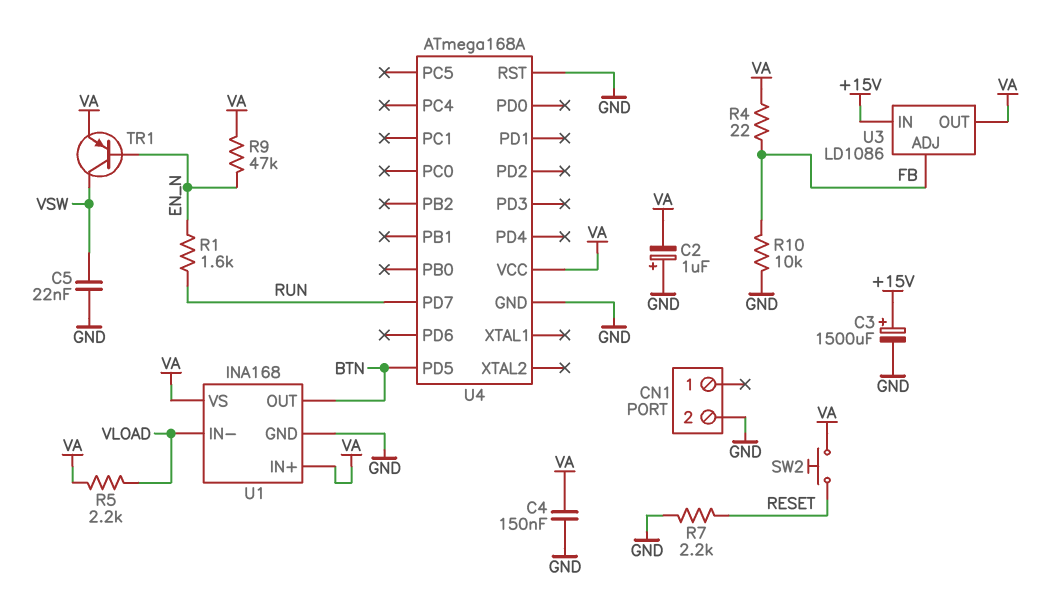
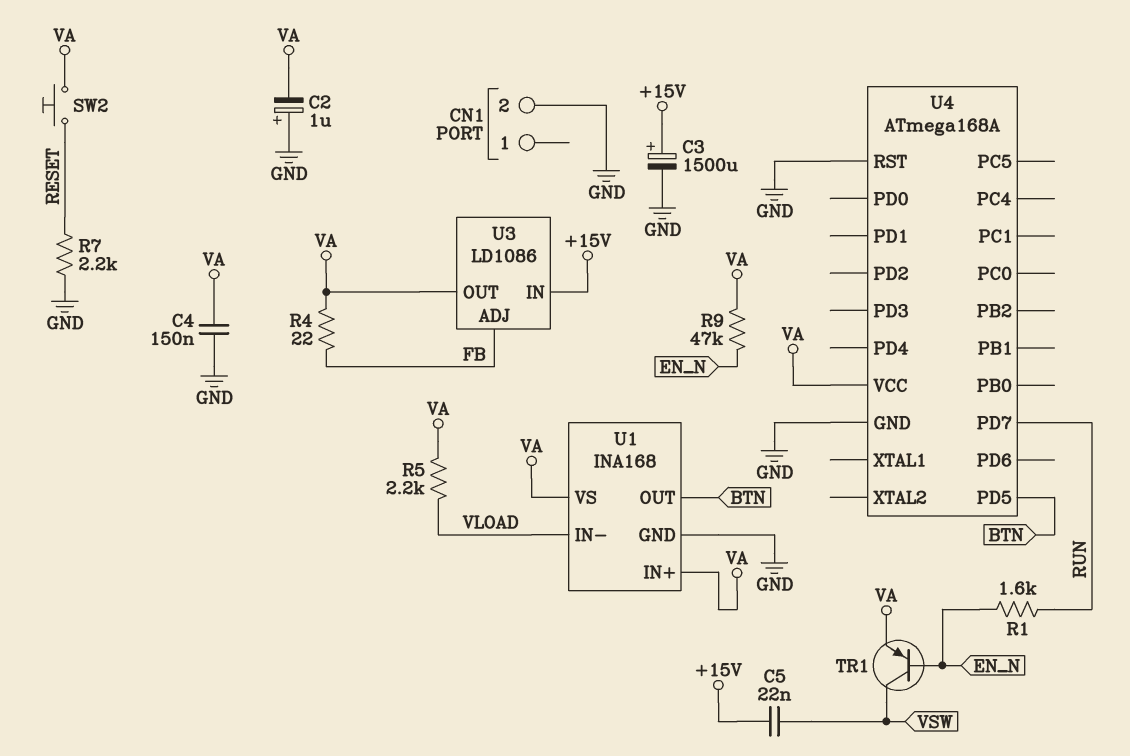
C5: 22nF (GND, VSW) -> 22nF (+15V, VSW)
R10: 10k (FB, GND) -> none

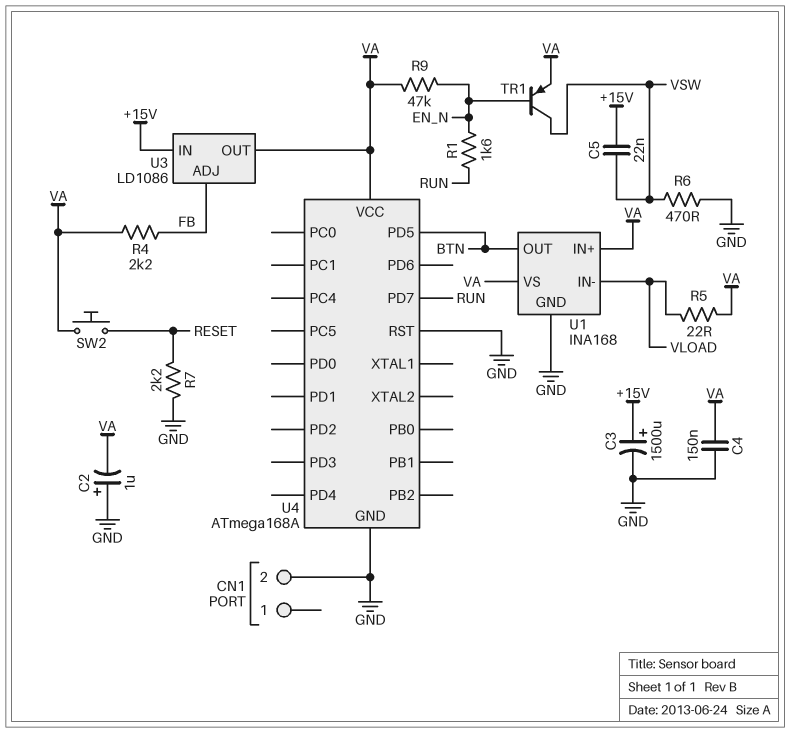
R4: 22 (FB, VA) -> 2.2k (FB, VA)
R5: 2.2k (VA, VLOAD) -> 22 (VA, VLOAD)
R6: none -> 470 (GND, VSW)

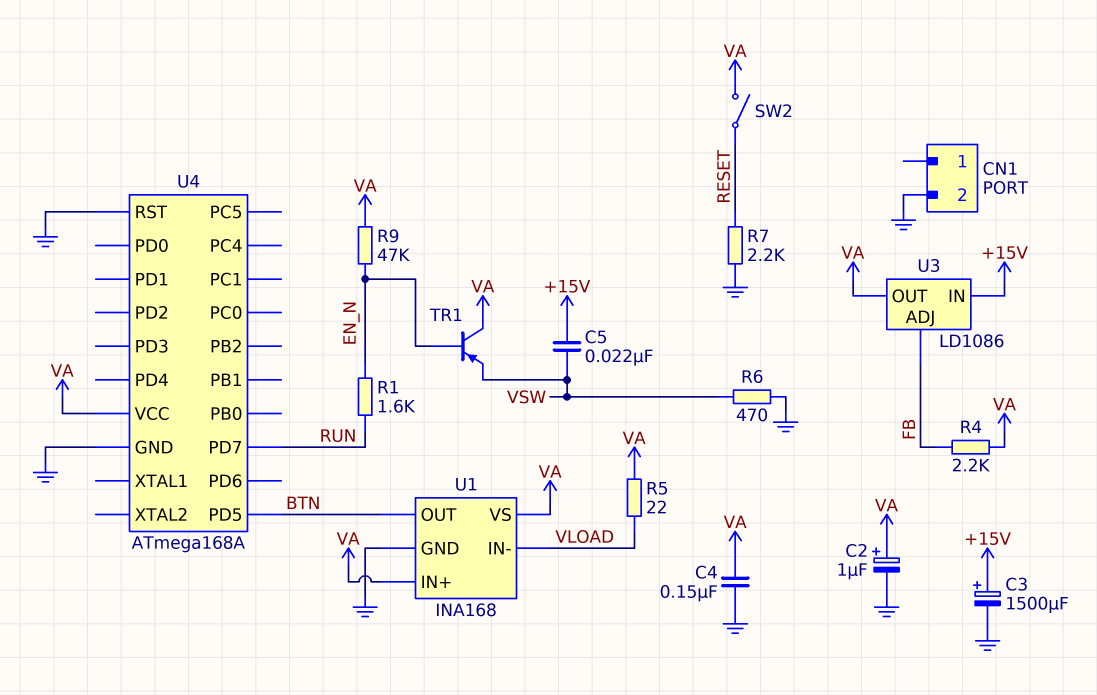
C2: 1uF (plus GND, minus VA) -> 1uF (plus VA, minus GND)
SW2: button (RESET, VA) -> switch (RESET, VA)
TR1: PNP (B EN_N, C VSW, E VA) -> PNP (B EN_N, C VA, E VSW)

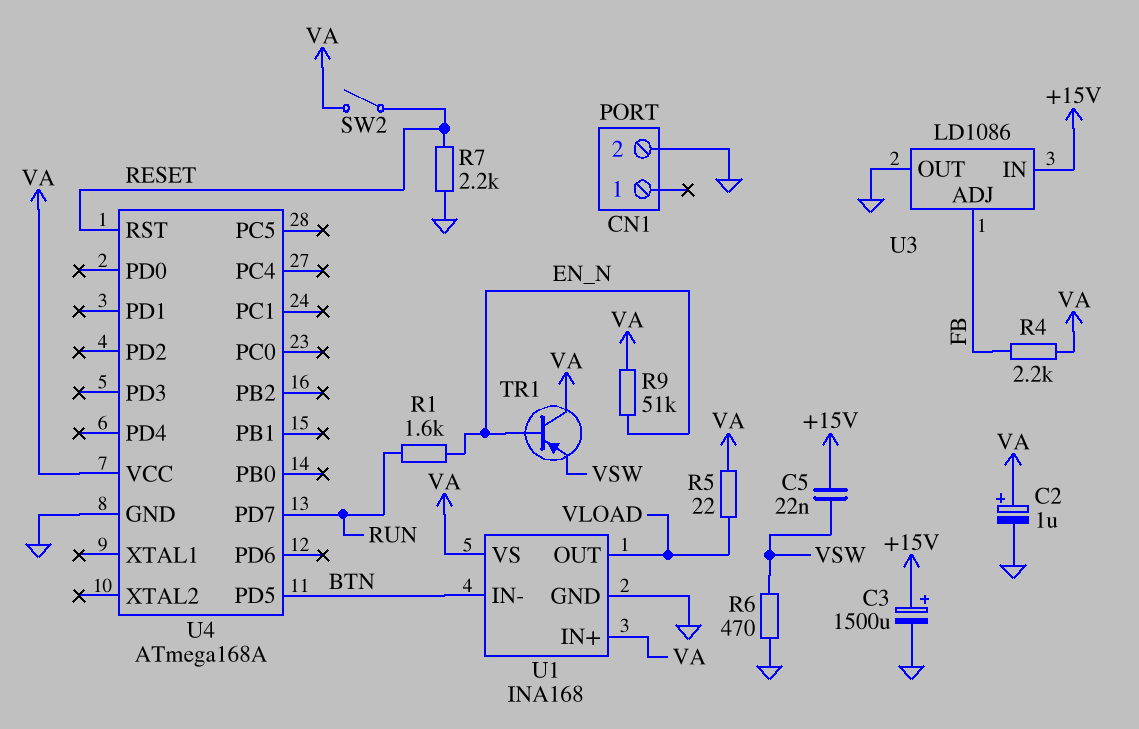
C4: 150nF (GND, VA) -> none
R9: 47k (EN_N, VA) -> 51k (EN_N, VA)
U1 pin IN-: VLOAD -> BTN
U1 pin OUT: BTN -> VLOAD
U3 pin OUT: VA -> GND
U4 pin RST: GND -> RESET

